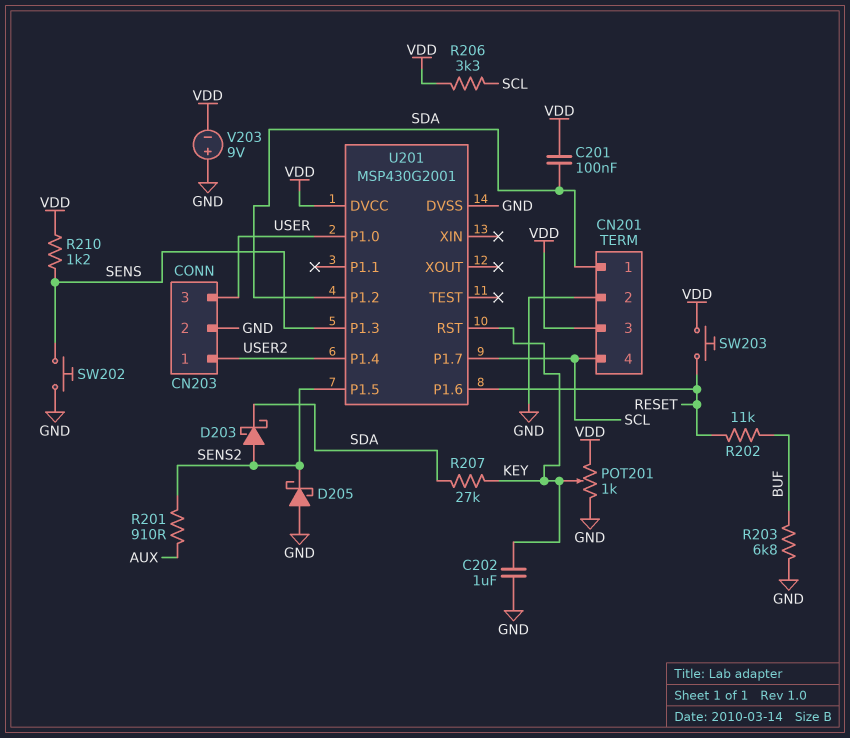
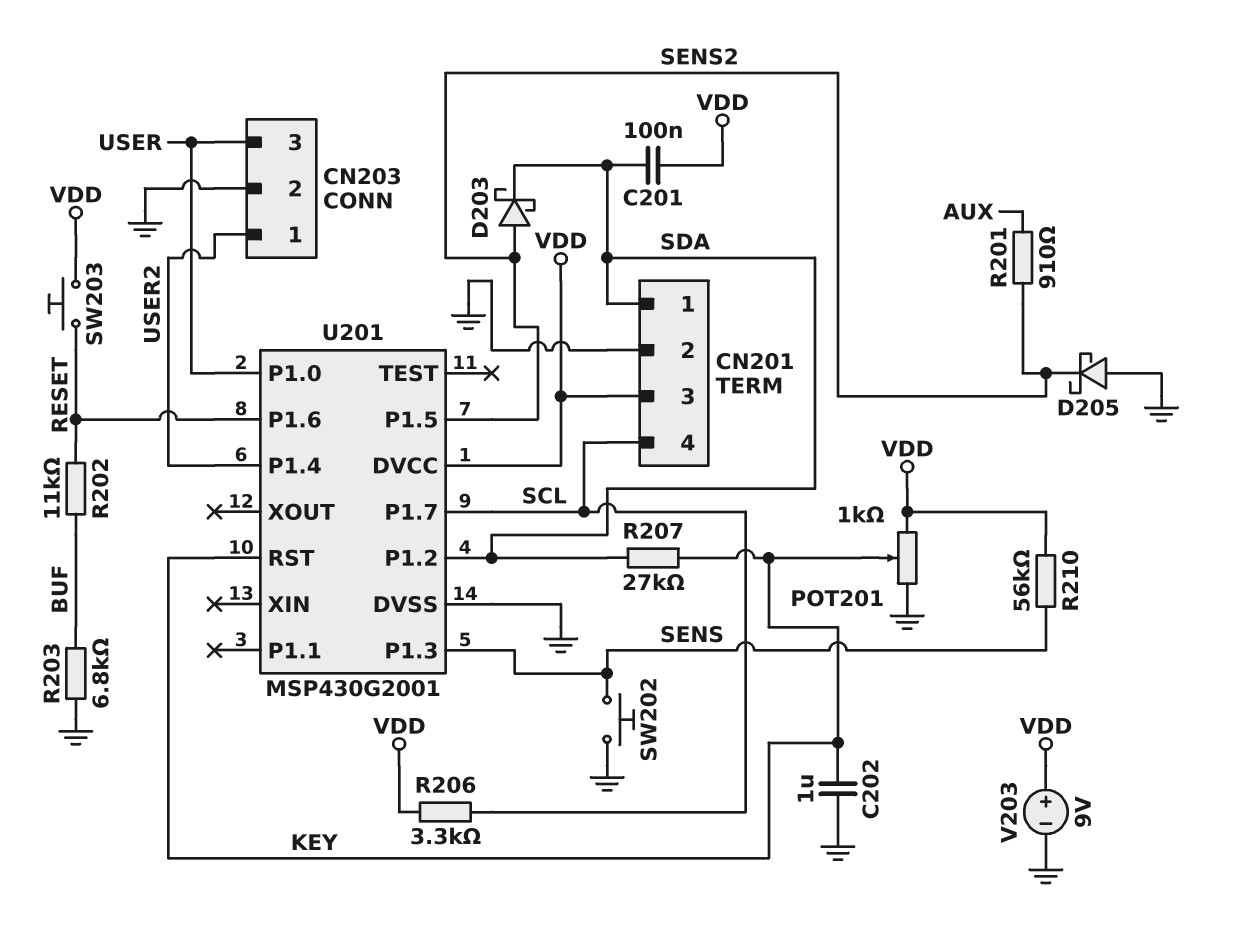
R210: 1.2k (SENS, VDD) -> 56k (SENS, VDD)
V203: 9V (plus GND, minus VDD) -> 9V (plus VDD, minus GND)

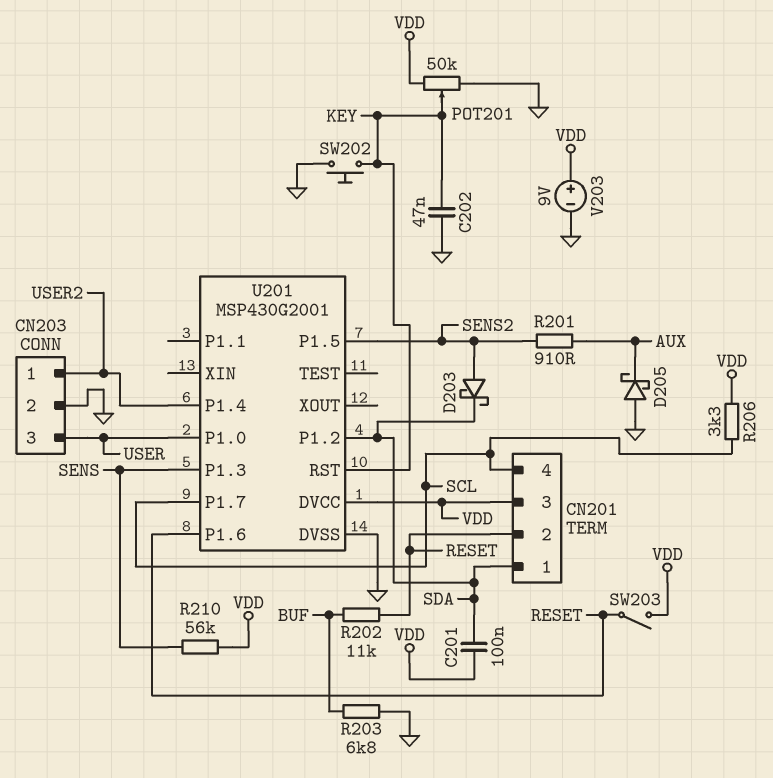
C202: 1uF (GND, KEY) -> 47nF (GND, KEY)
CN201 pin 2: GND -> RESET
D205: schottky (A GND, K SENS2) -> schottky (A GND, K AUX)
POT201: 1k (GND, VDD, wiper KEY) -> 50k (GND, VDD, wiper KEY)
R207: 27k (KEY, SDA) -> none
SW202: button (GND, SENS) -> button (GND, KEY)
SW203: button (RESET, VDD) -> switch (RESET, VDD)

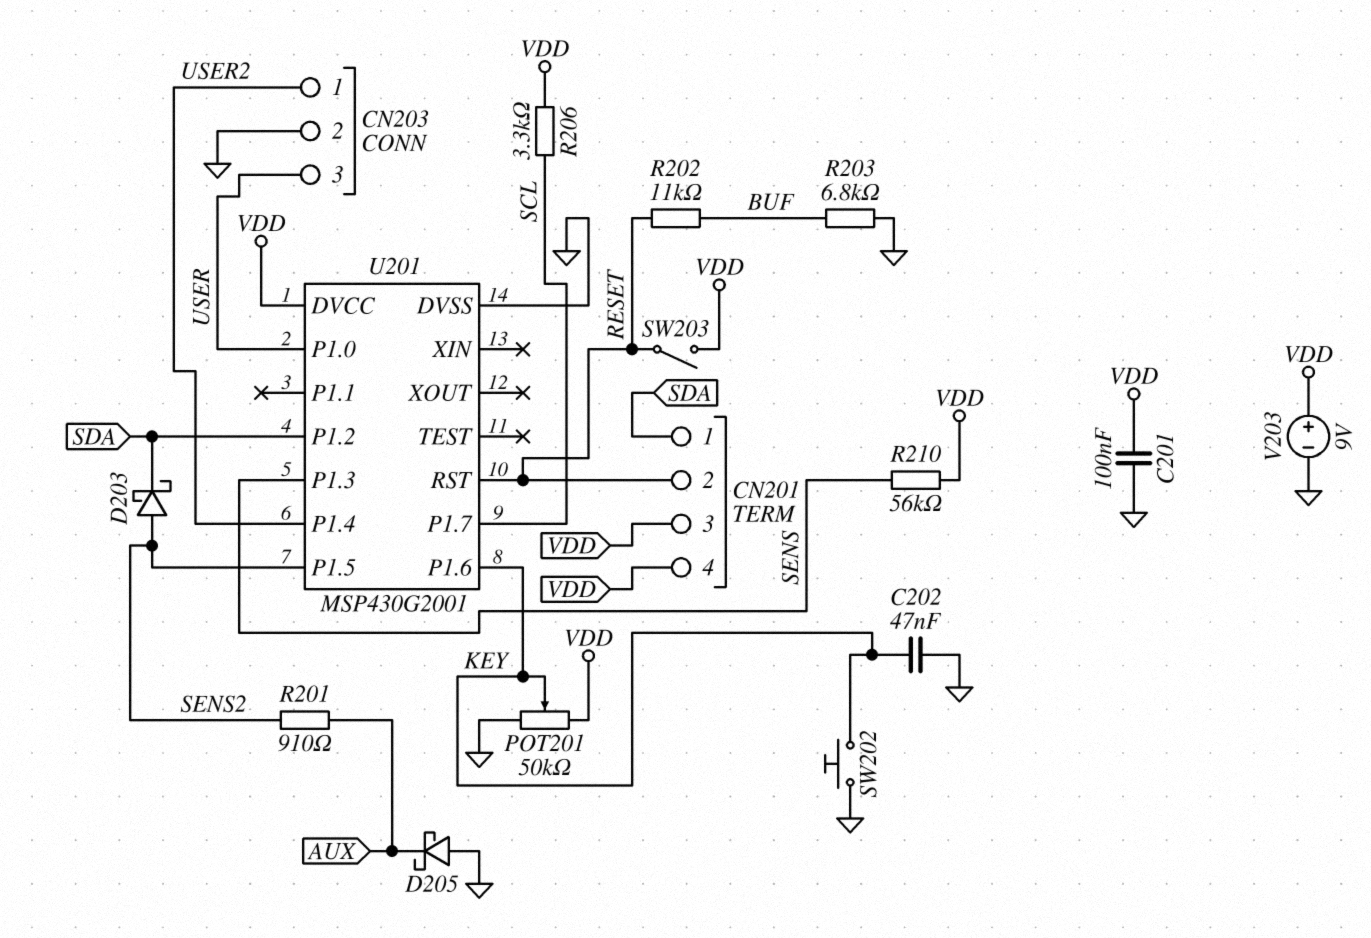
C201: 100nF (SDA, VDD) -> 100nF (GND, VDD)
CN201 pin 4: SCL -> VDD
U201 pin P1.6: RESET -> KEY
U201 pin RST: KEY -> RESET

